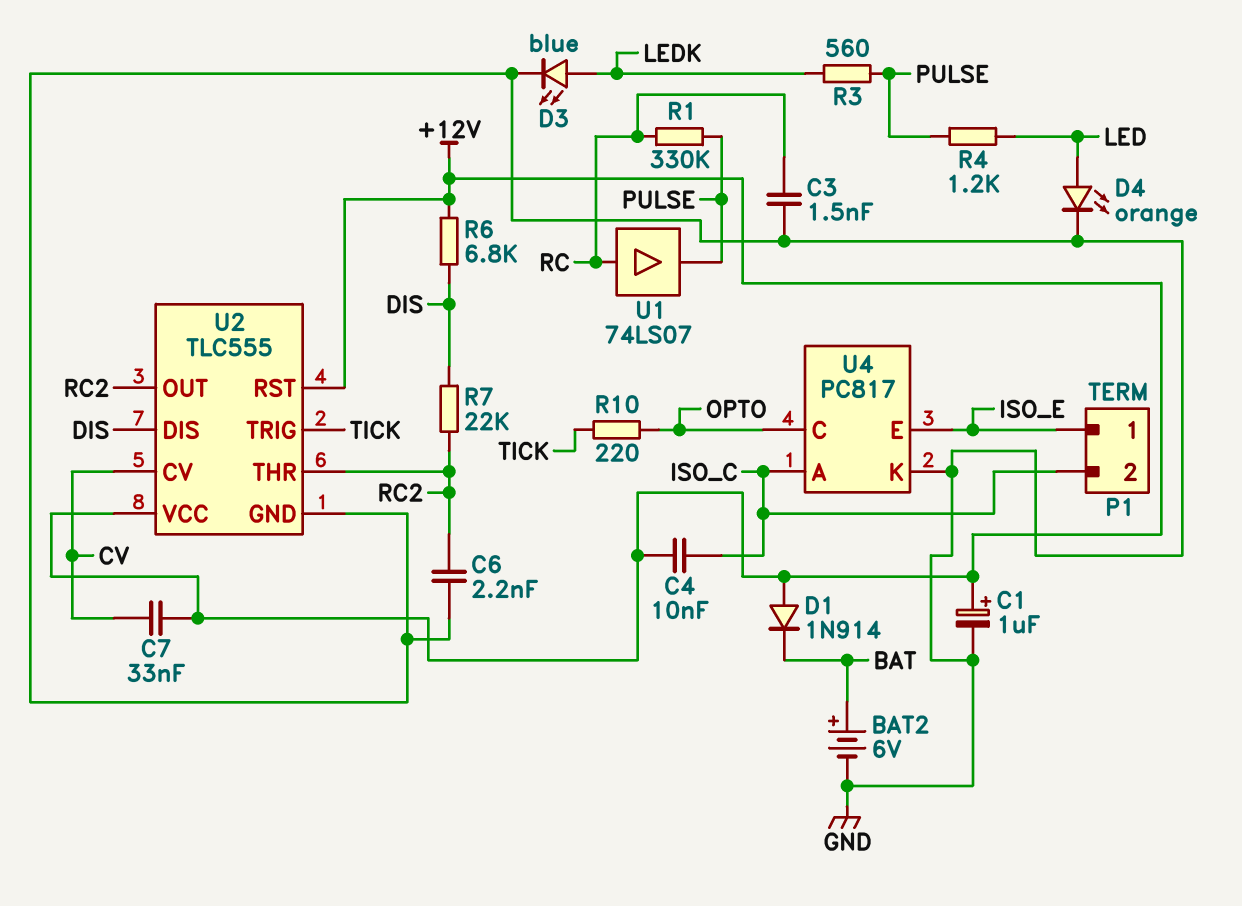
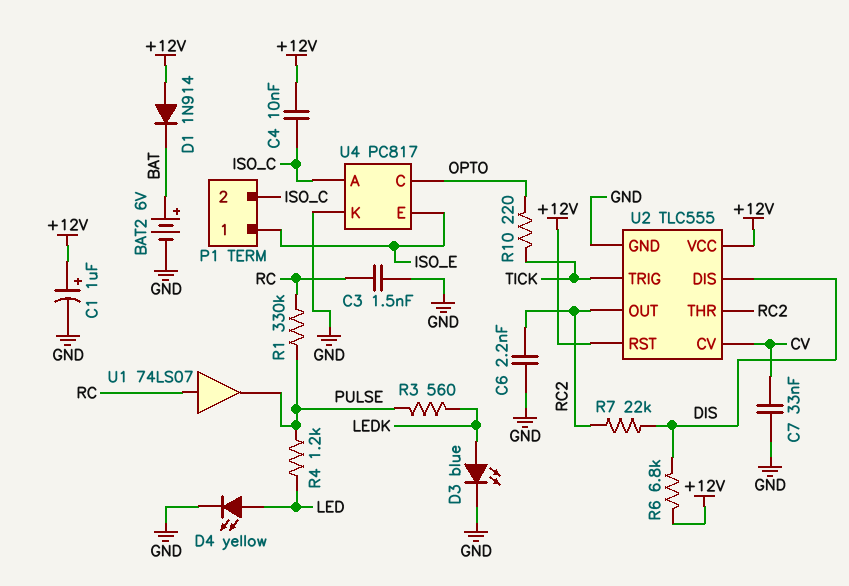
C7: 33nF (+12V, CV) -> 33nF (CV, GND)
D4: LED orange (A LED, K GND) -> LED yellow (A LED, K GND)

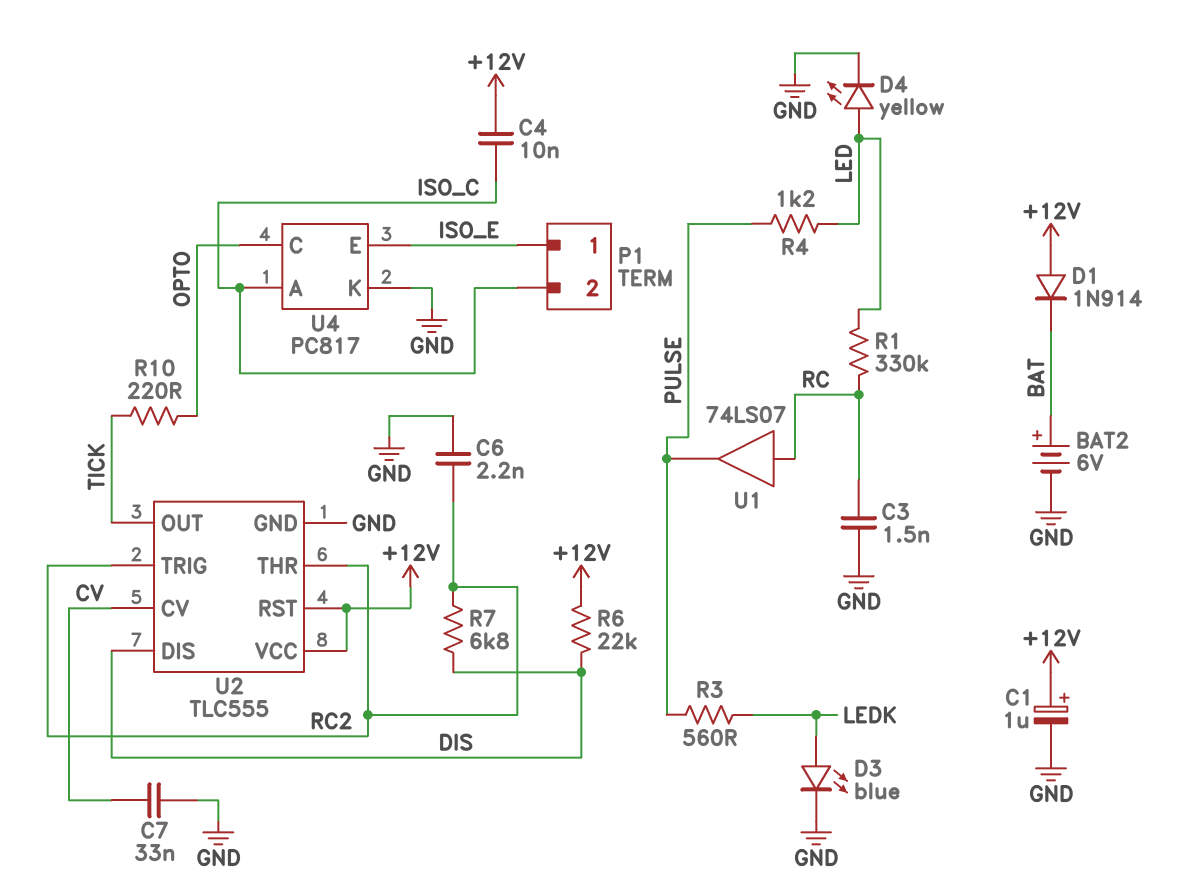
R1: 330k (PULSE, RC) -> 330k (LED, RC)
R6: 6.8k (+12V, DIS) -> 22k (+12V, DIS)
R7: 22k (DIS, RC2) -> 6.8k (DIS, RC2)
U2 pin OUT: RC2 -> TICK
U2 pin TRIG: TICK -> RC2

